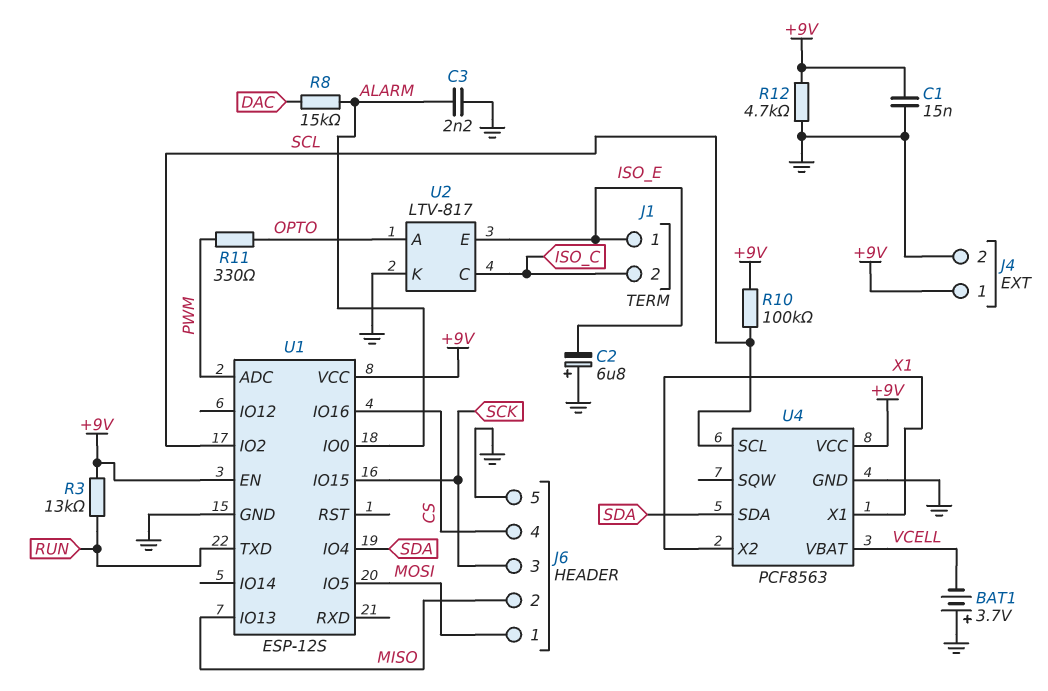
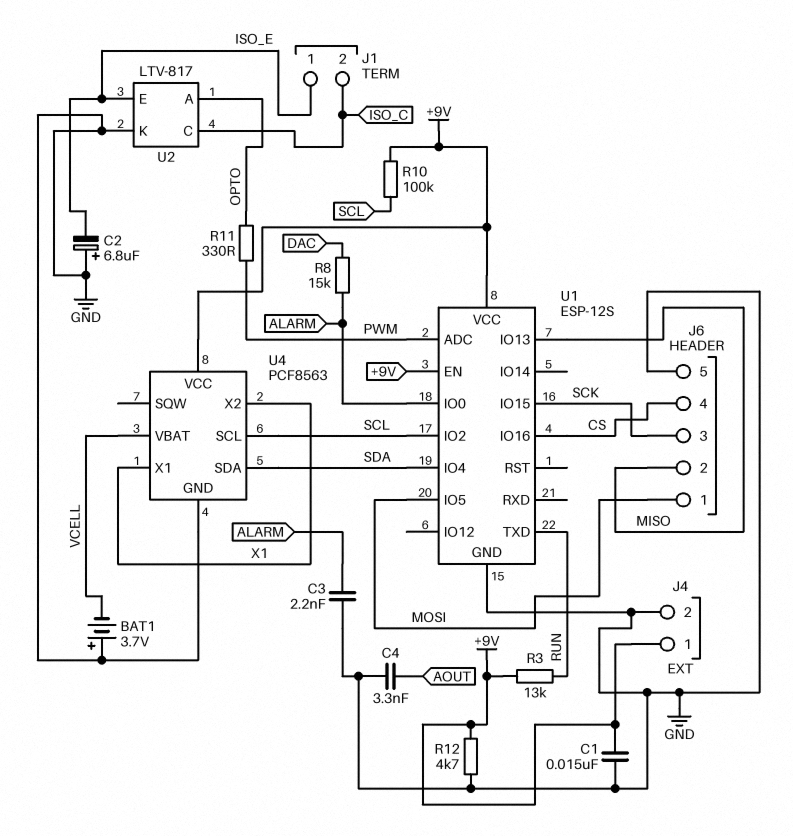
C4: none -> 3.3nF (AOUT, GND)

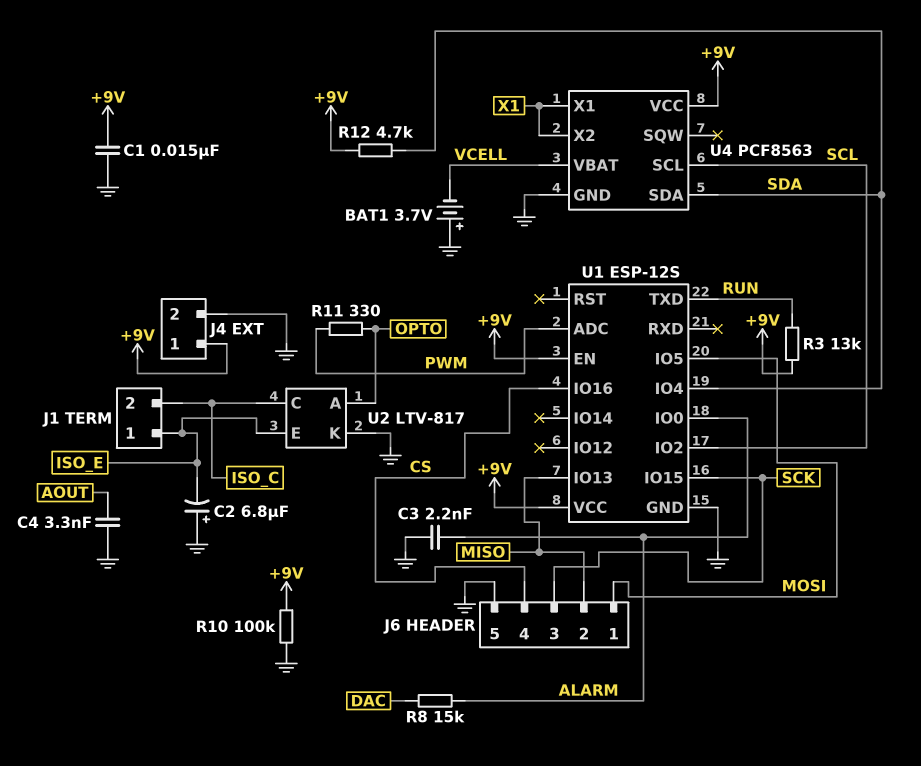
R10: 100k (+9V, SCL) -> 100k (+9V, GND)
R12: 4.7k (+9V, GND) -> 4.7k (+9V, SDA)

